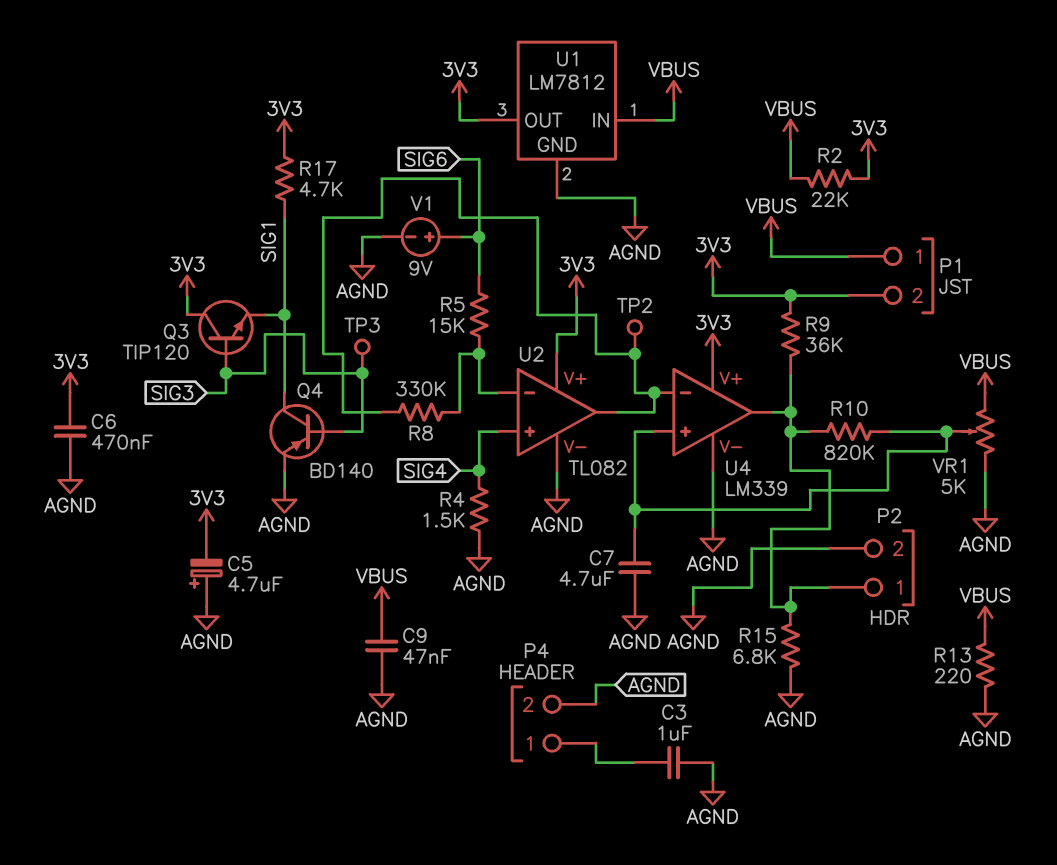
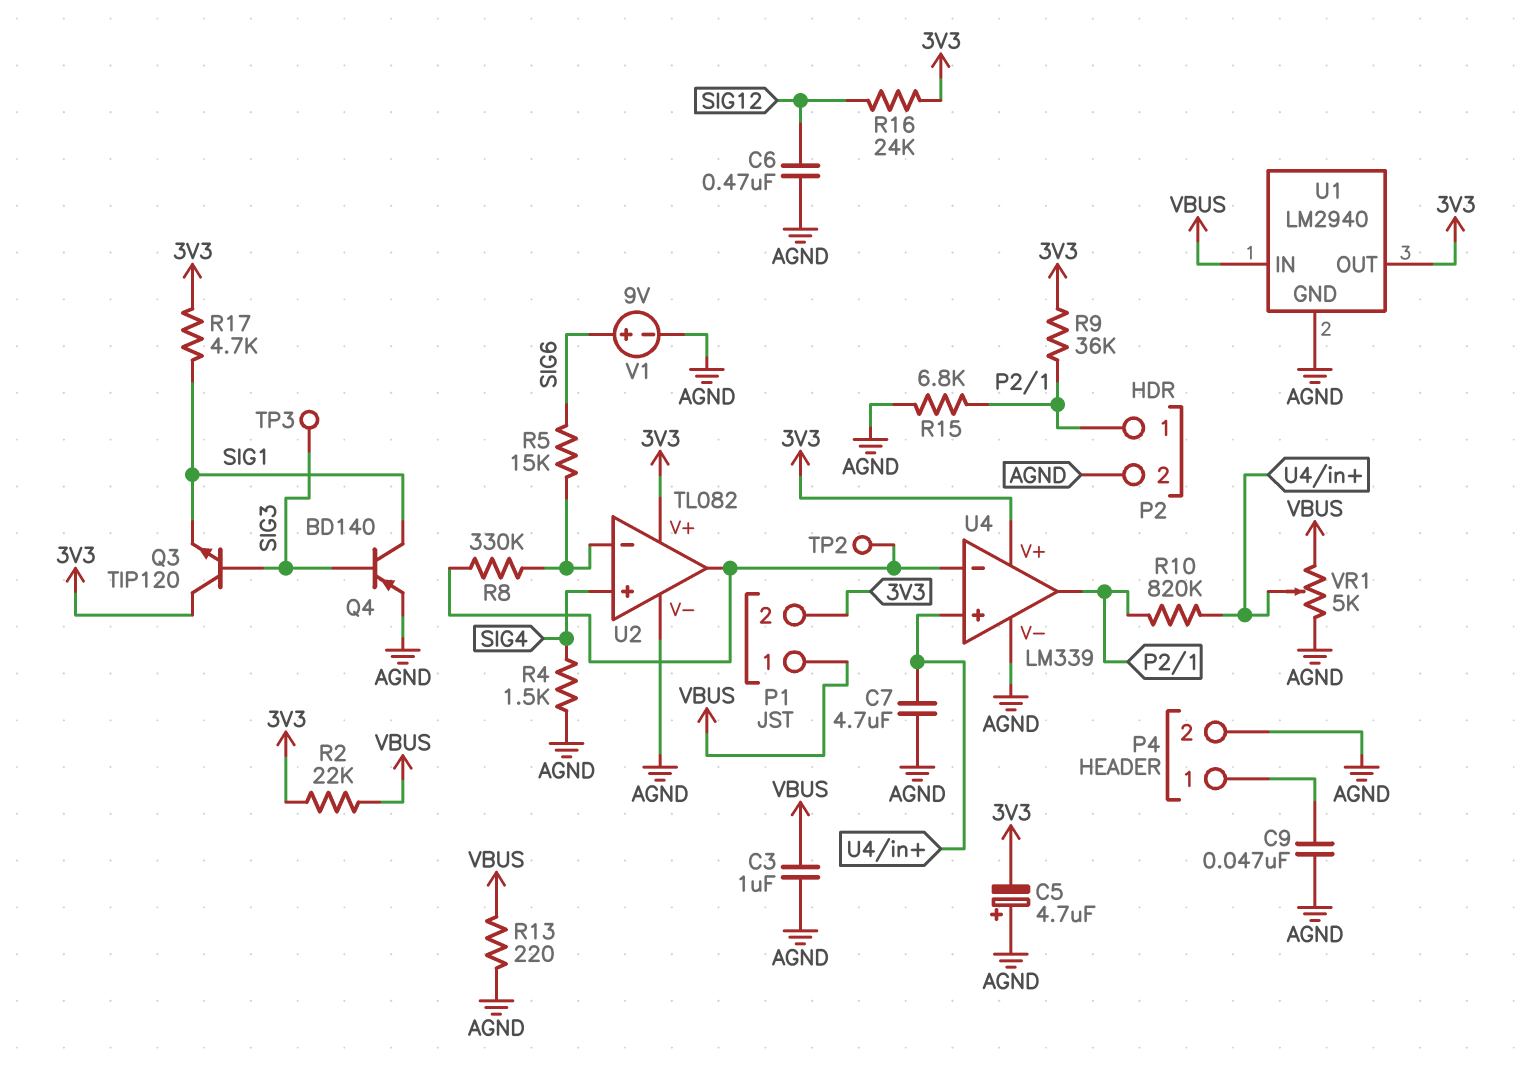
C3: 1uF (AGND, P4/1) -> 1uF (AGND, VBUS)
C6: 470nF (3V3, AGND) -> 470nF (AGND, SIG12)
C9: 47nF (AGND, VBUS) -> 47nF (AGND, P4/1)
R16: none -> 24k (3V3, SIG12)
U1: LM7812 -> LM2940

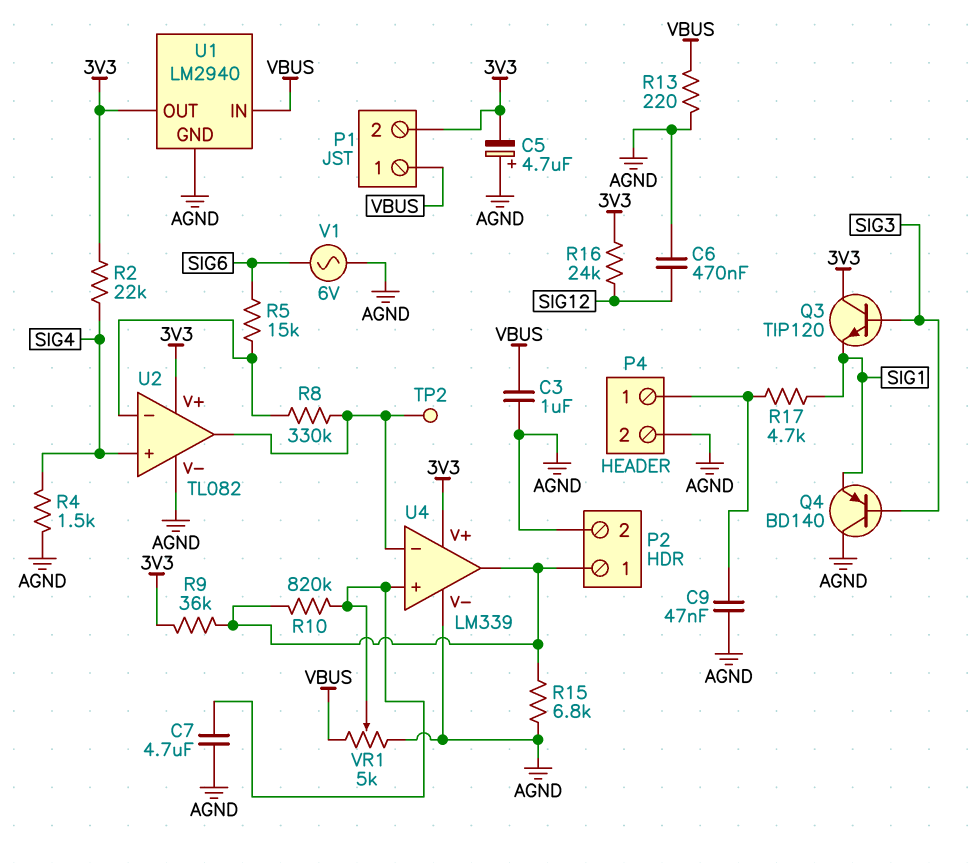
Q4: PNP BD140 (B SIG3, C SIG1, E AGND) -> PNP BD140 (B SIG3, C AGND, E SIG1)
R2: 22k (3V3, VBUS) -> 22k (3V3, SIG4)
R17: 4.7k (3V3, SIG1) -> 4.7k (P4/1, SIG1)
TP3: test point (SIG3) -> none
V1: 9V (plus SIG6, minus AGND) -> AC 6V (AGND, SIG6)

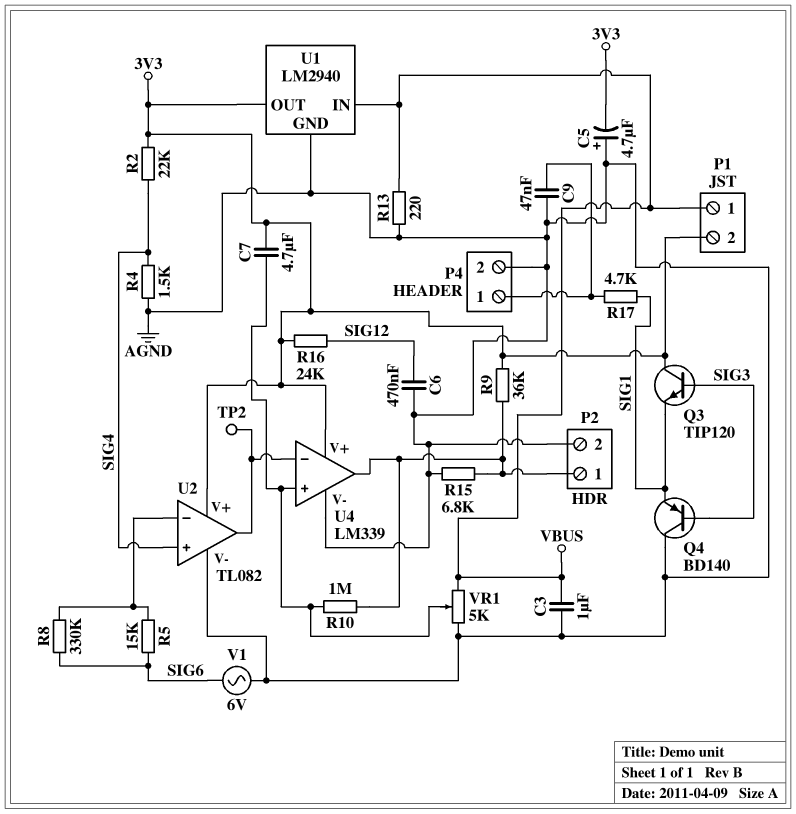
C7: 4.7uF (AGND, U4/in+) -> 4.7uF (3V3, U4/in+)
R8: 330k (U2/in-, U2/out) -> 330k (SIG6, U2/in-)
R10: 820k (P2/1, U4/in+) -> 1M (P2/1, U4/in+)

